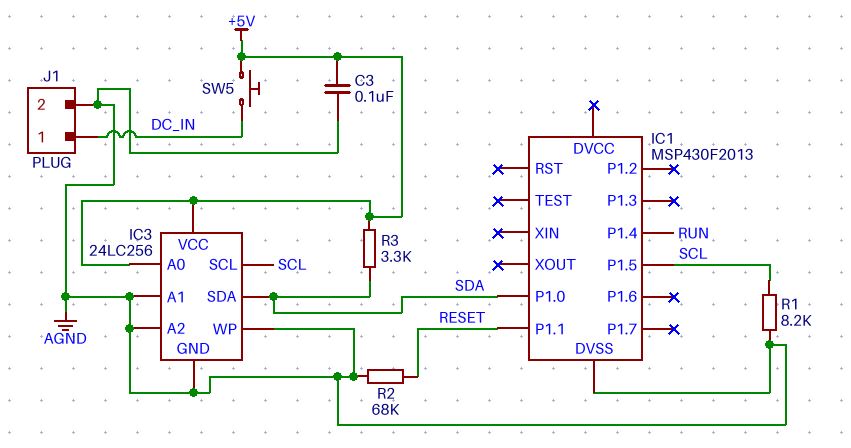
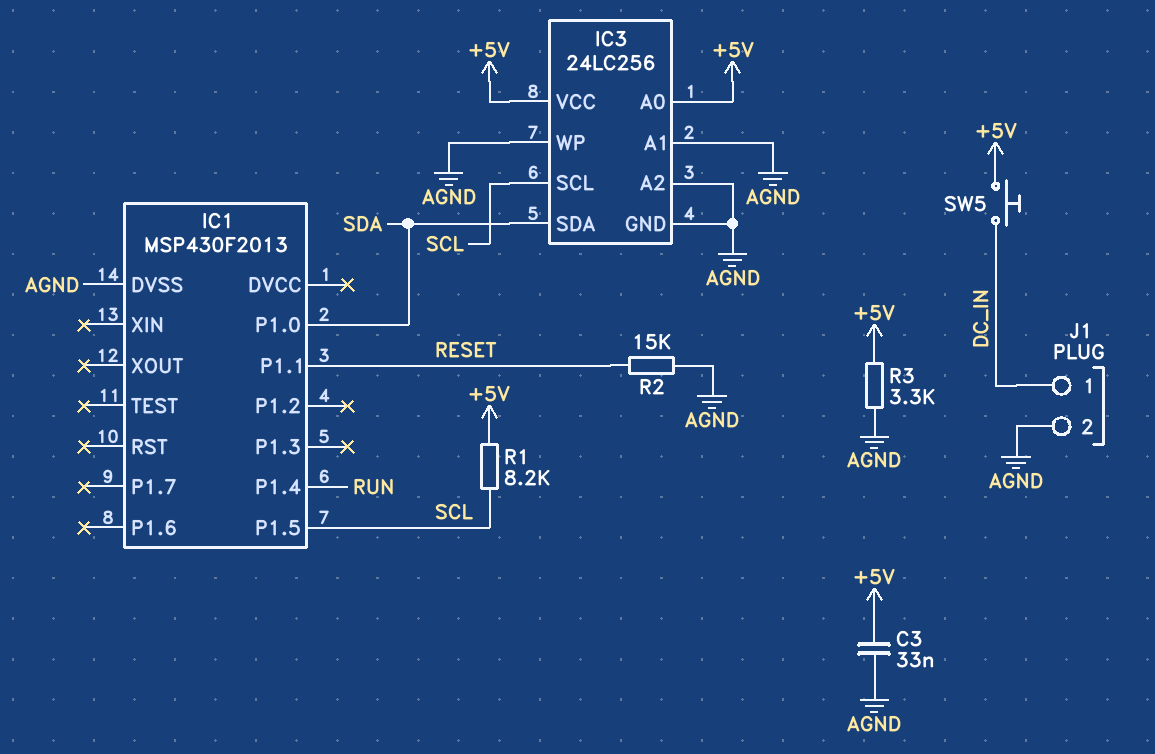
C3: 100nF (+5V, AGND) -> 33nF (+5V, AGND)
R1: 8.2k (AGND, SCL) -> 8.2k (+5V, SCL)
R2: 68k (AGND, RESET) -> 15k (AGND, RESET)
R3: 3.3k (+5V, SDA) -> 3.3k (+5V, AGND)

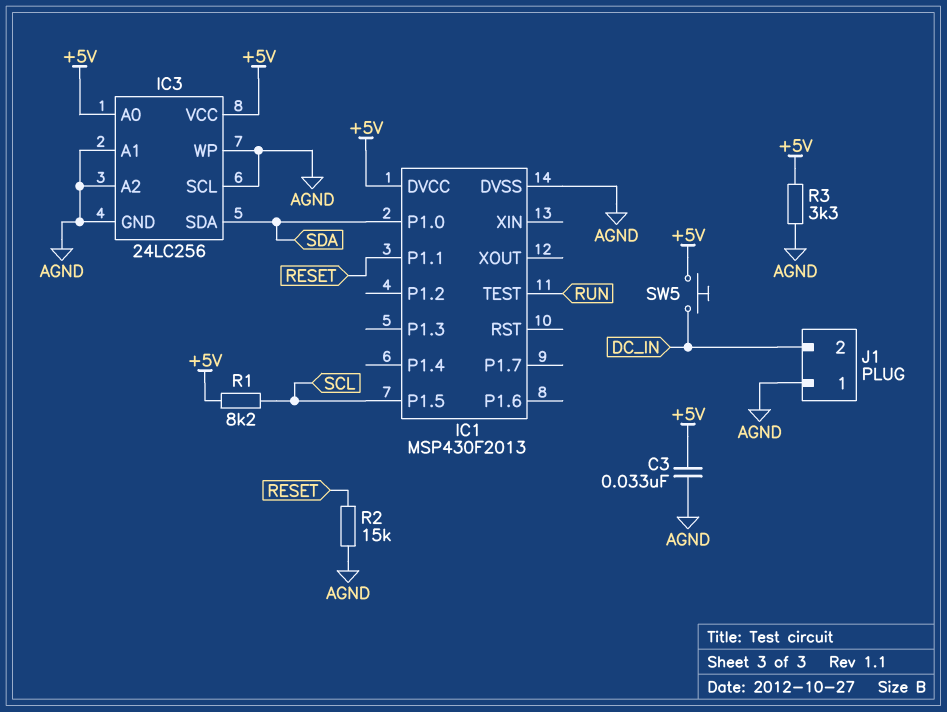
IC1 pin DVCC: none -> +5V
IC1 pin P1.4: RUN -> none
IC1 pin TEST: none -> RUN
IC3 pin SCL: SCL -> AGND
J1 pin 1: DC_IN -> AGND
J1 pin 2: AGND -> DC_IN

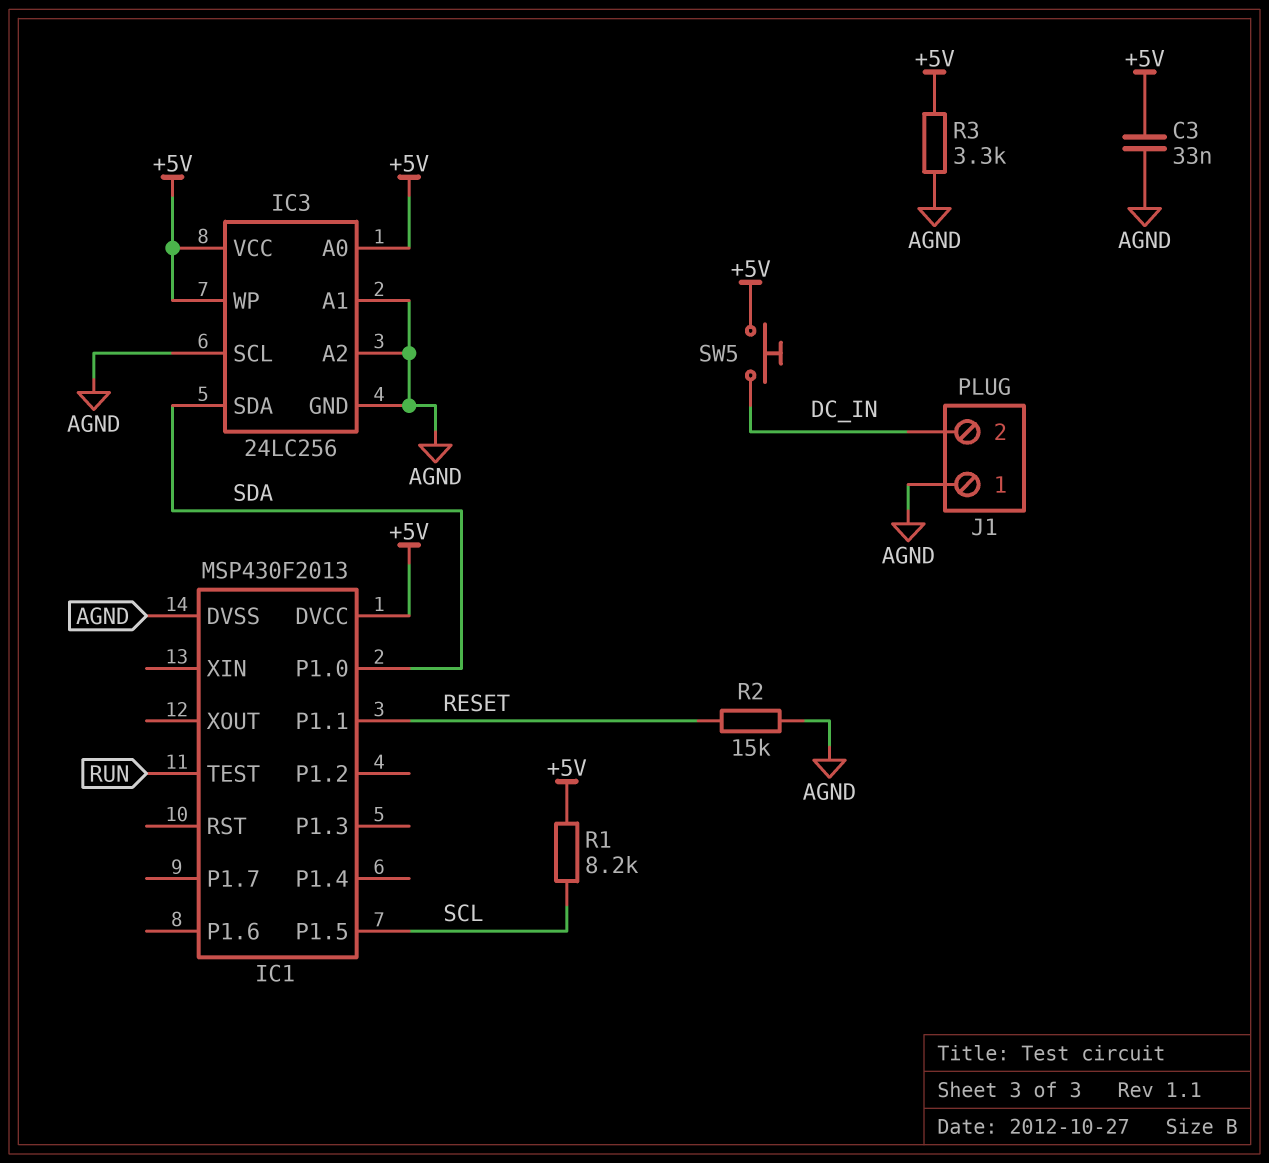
IC3 pin WP: AGND -> +5V

